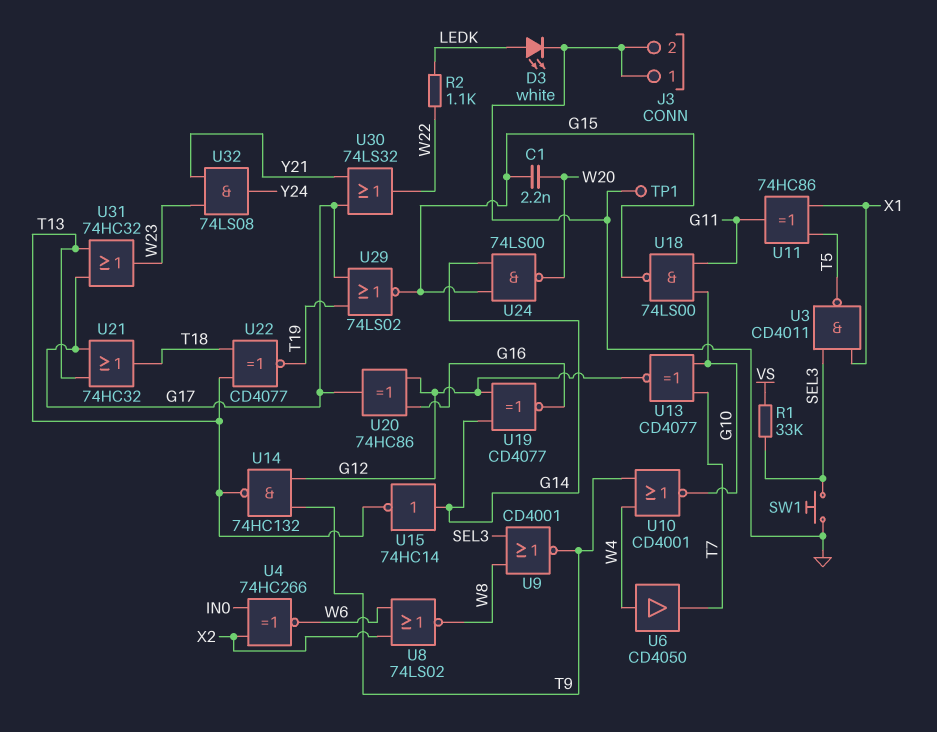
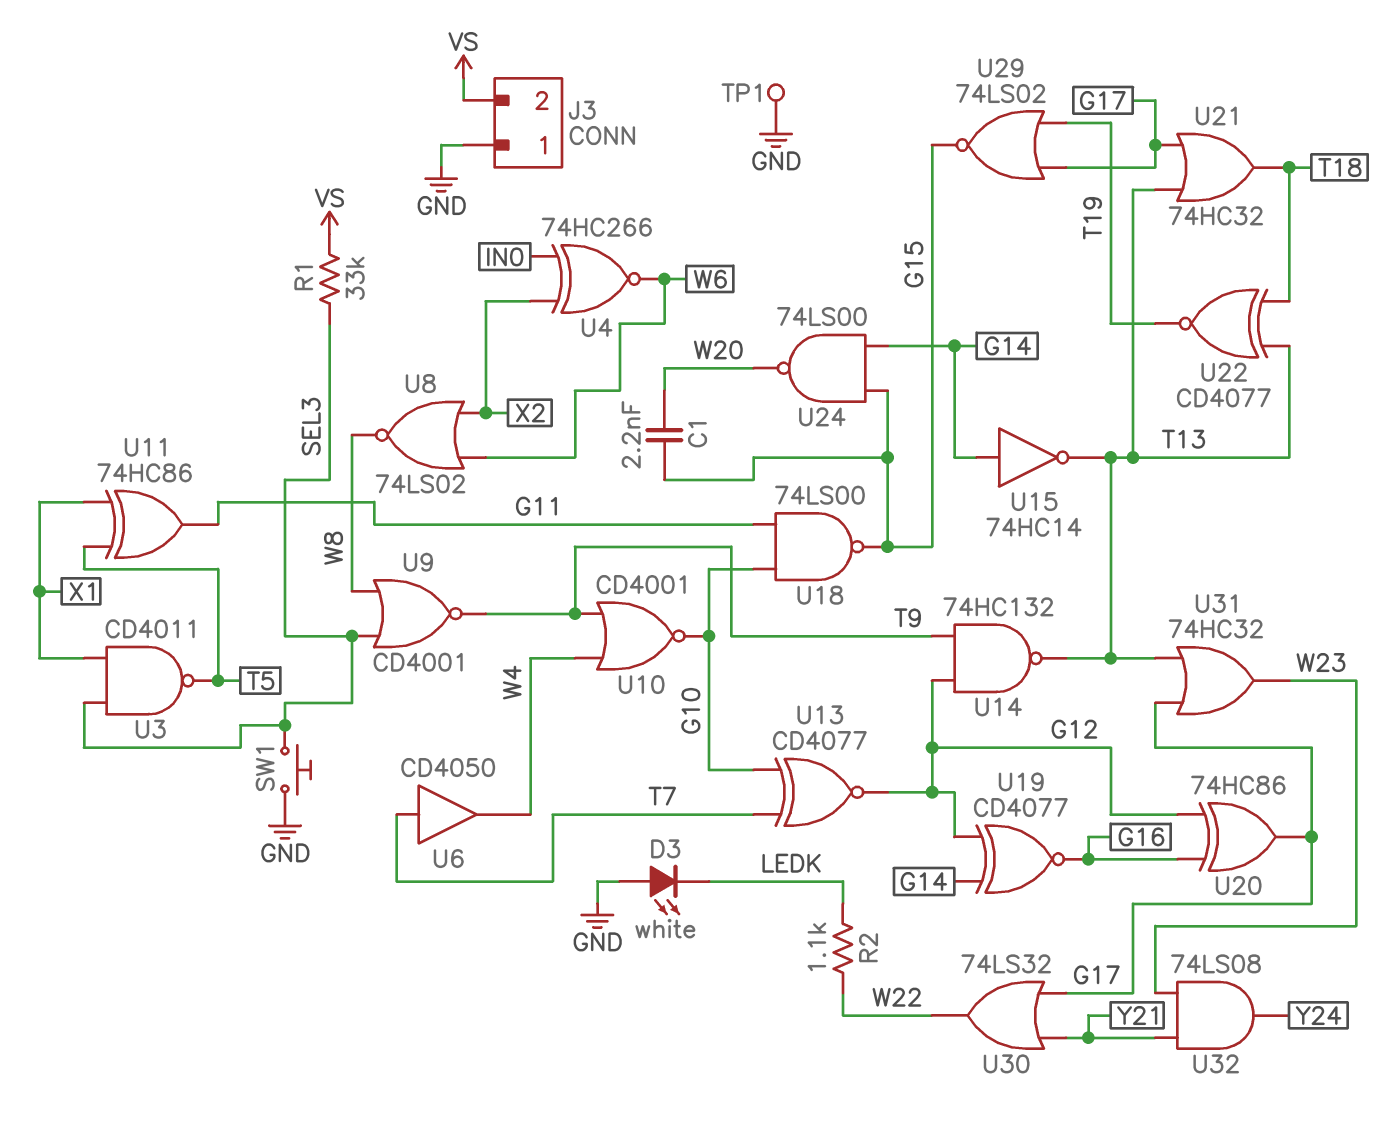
D3: LED white (A LEDK, K GND) -> LED white (A GND, K LEDK)
J3 pin 2: GND -> VS
U6: buffer CD4050 (in W4, out T7) -> buffer CD4050 (in T7, out W4)

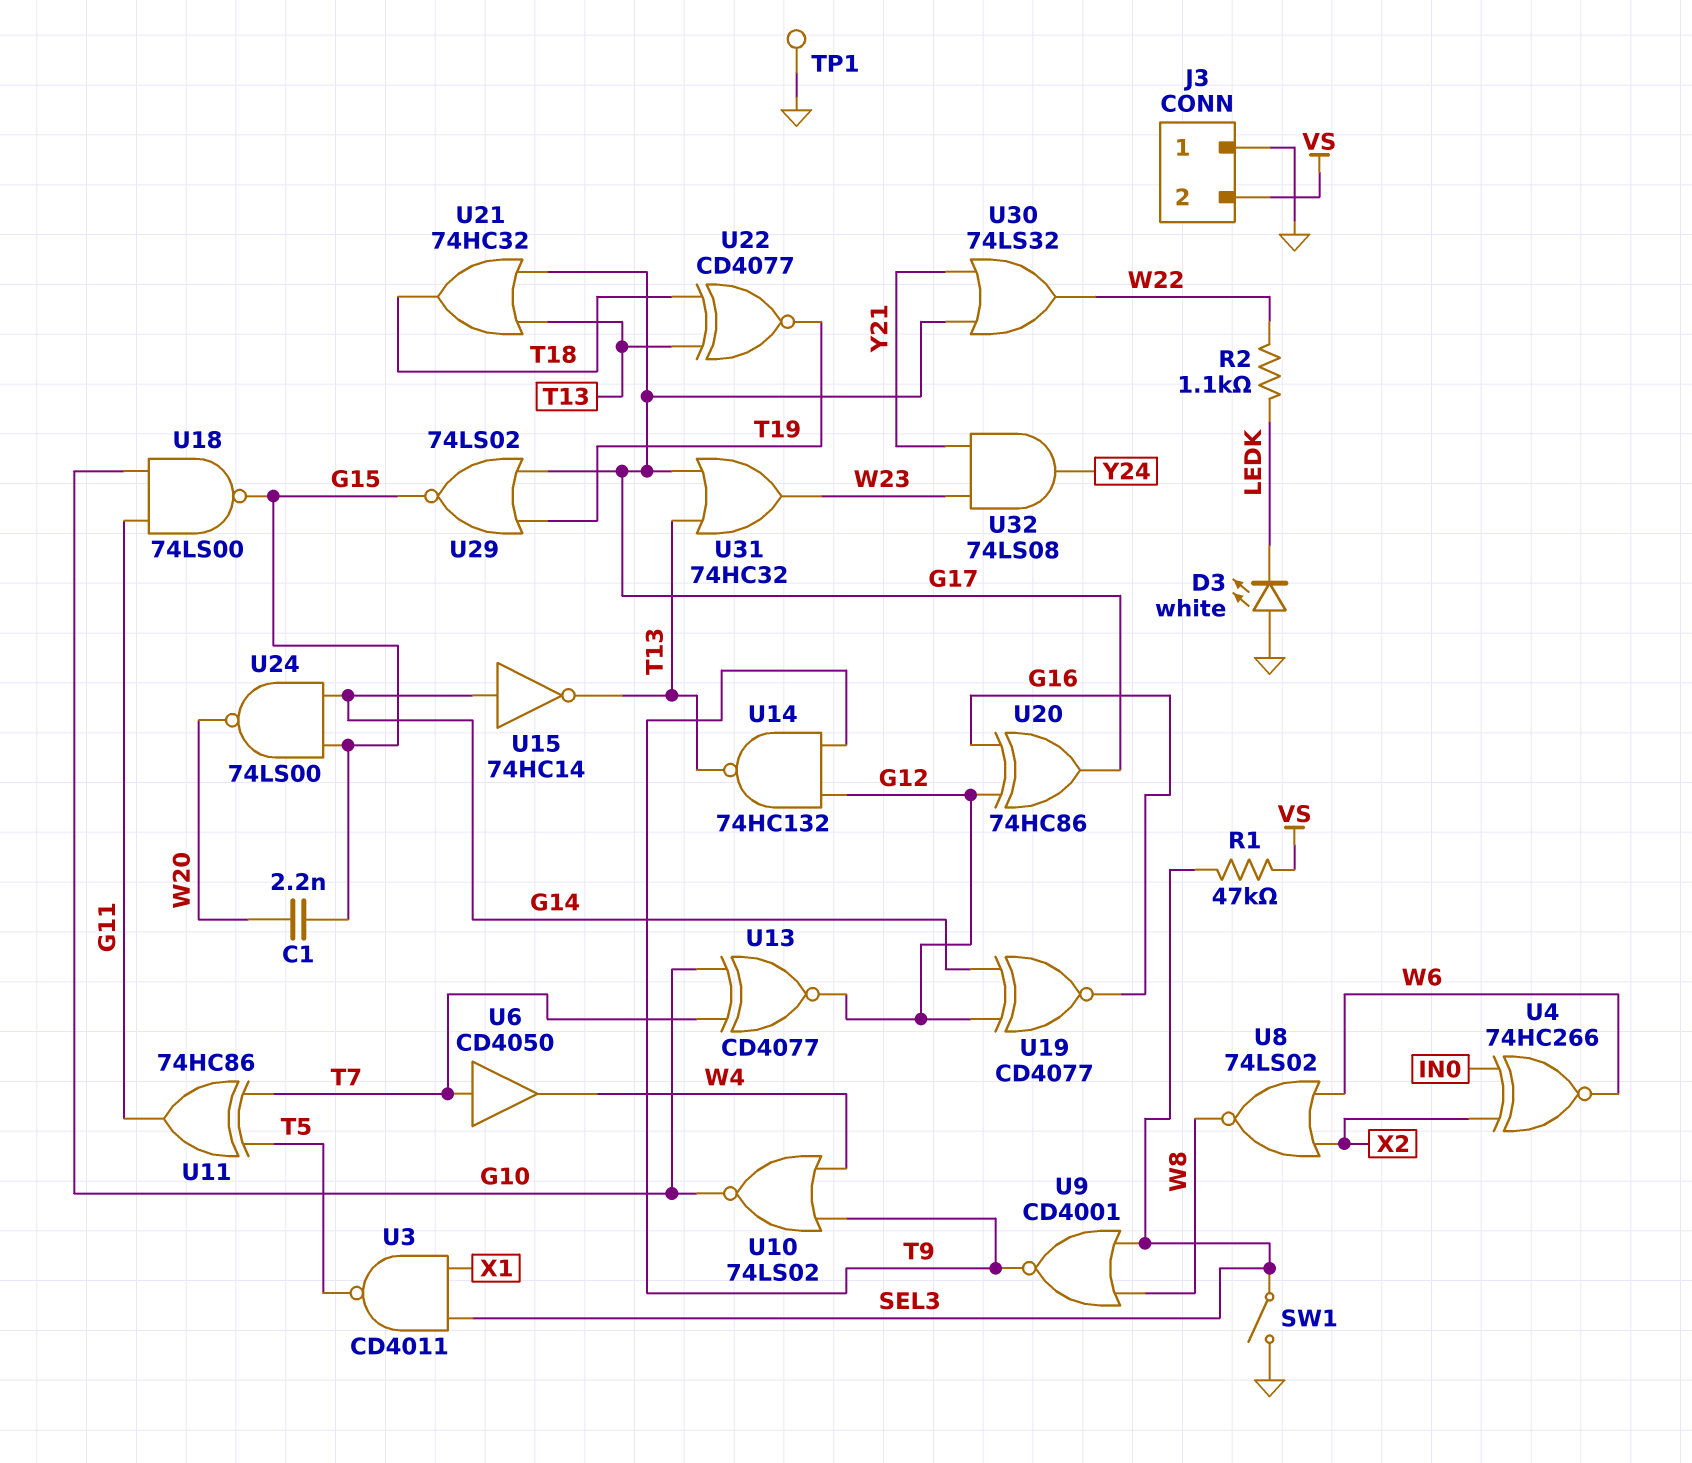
R1: 33k (SEL3, VS) -> 47k (SEL3, VS)
SW1: button (GND, SEL3) -> switch (GND, SEL3)
U10: NOR CD4001 (in T9, in W4, out G10) -> NOR 74LS02 (in T9, in W4, out G10)
U11: XOR 74HC86 (in T5, in X1, out G11) -> XOR 74HC86 (in T5, in T7, out G11)

